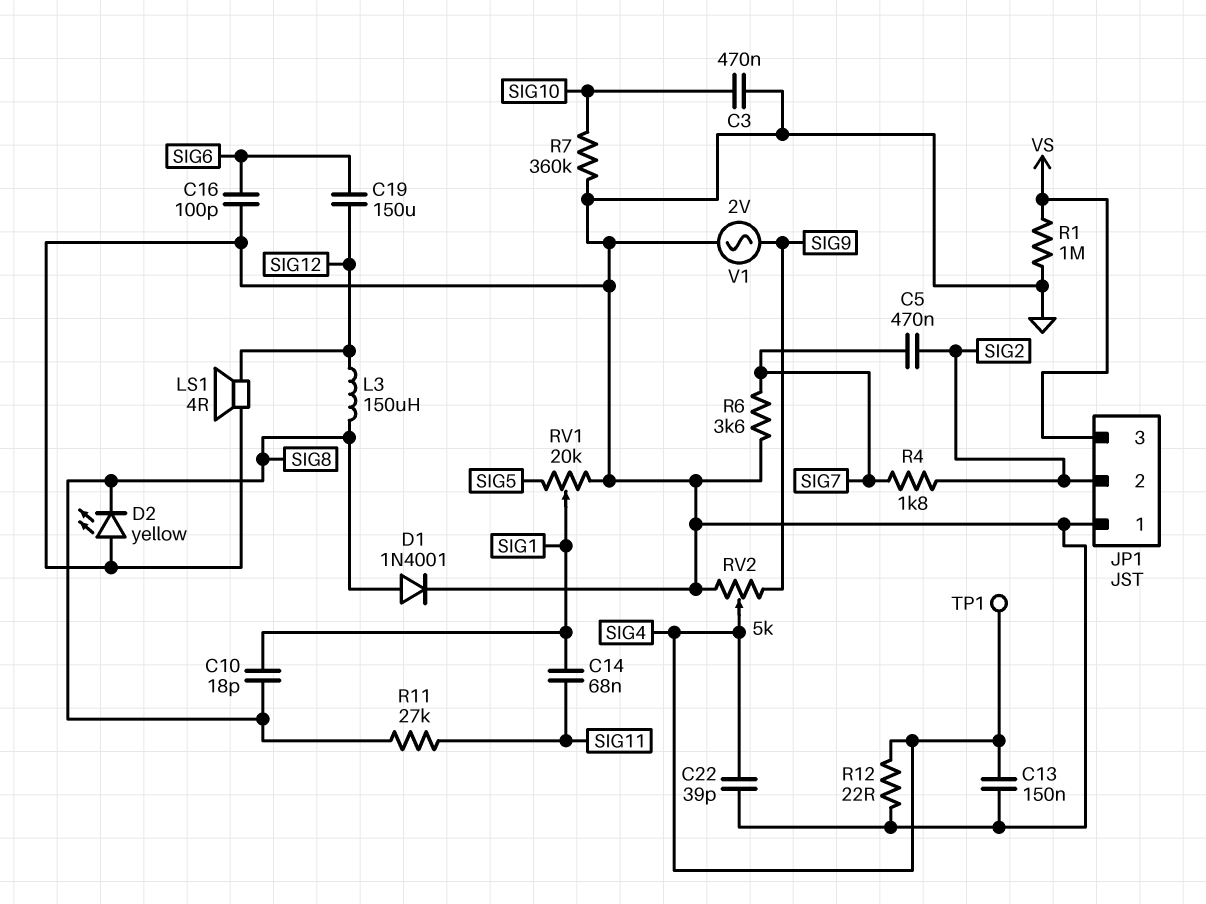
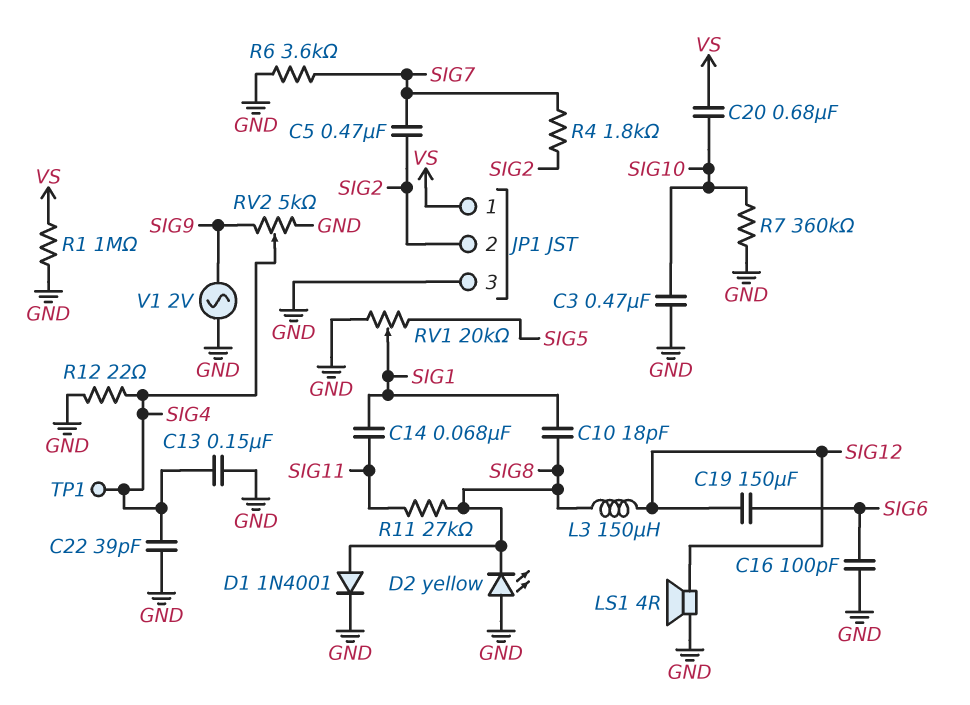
C20: none -> 680nF (SIG10, VS)
JP1 pin 1: GND -> VS
JP1 pin 3: VS -> GND

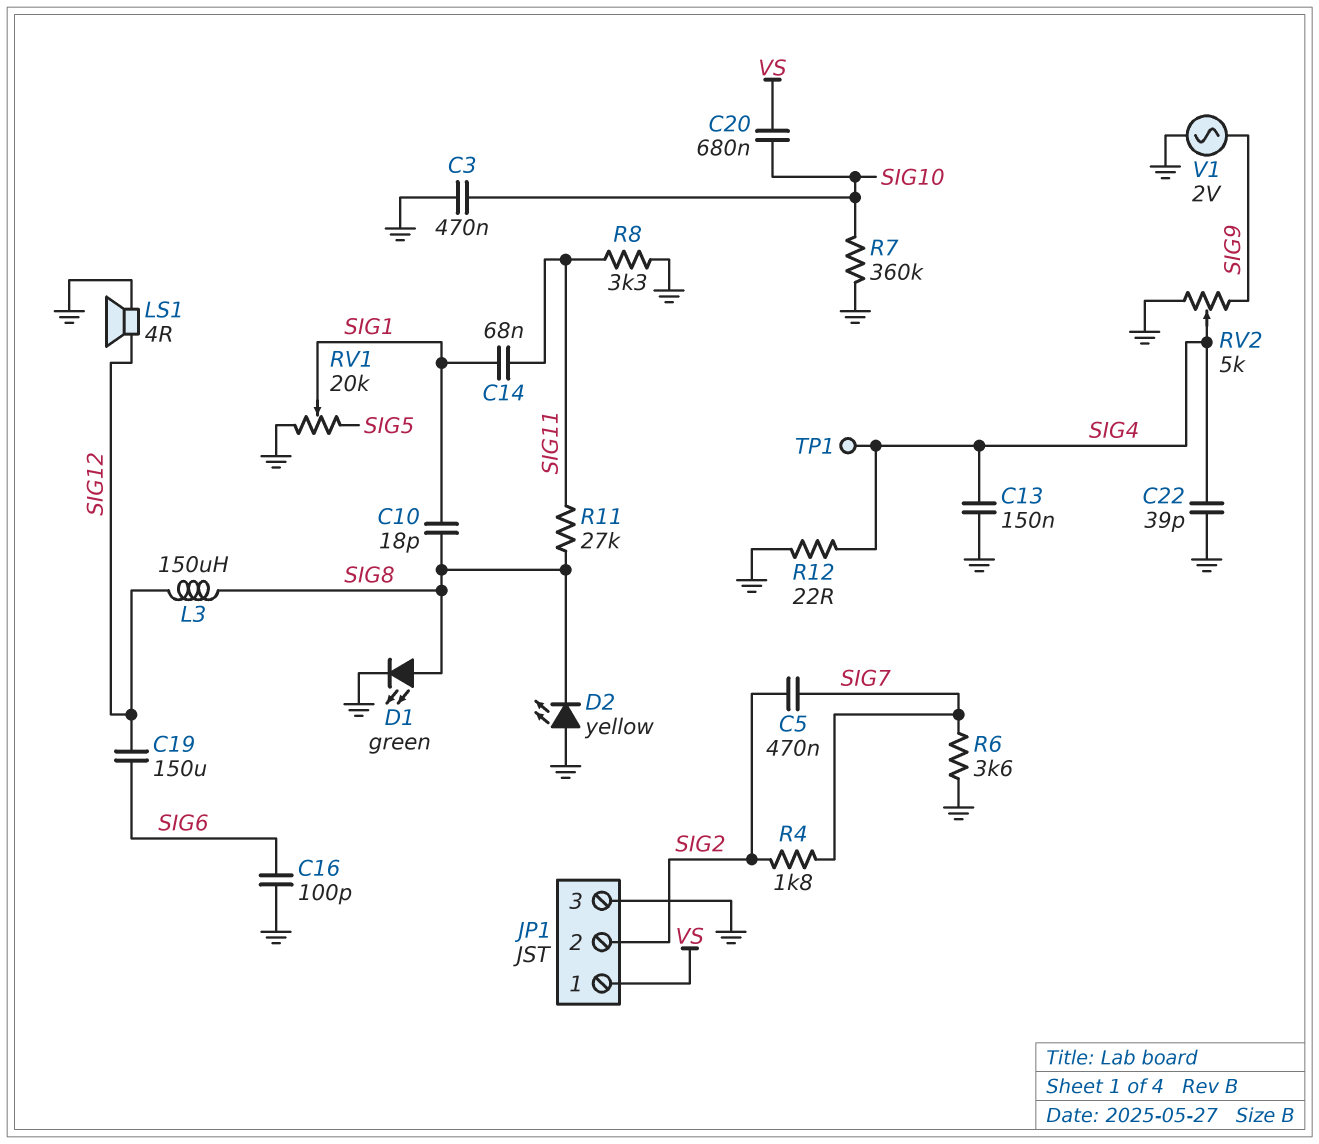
D1: diode 1N4001 (A SIG8, K GND) -> LED green (A SIG8, K GND)
R1: 1M (GND, VS) -> none
R8: none -> 3.3k (GND, SIG11)

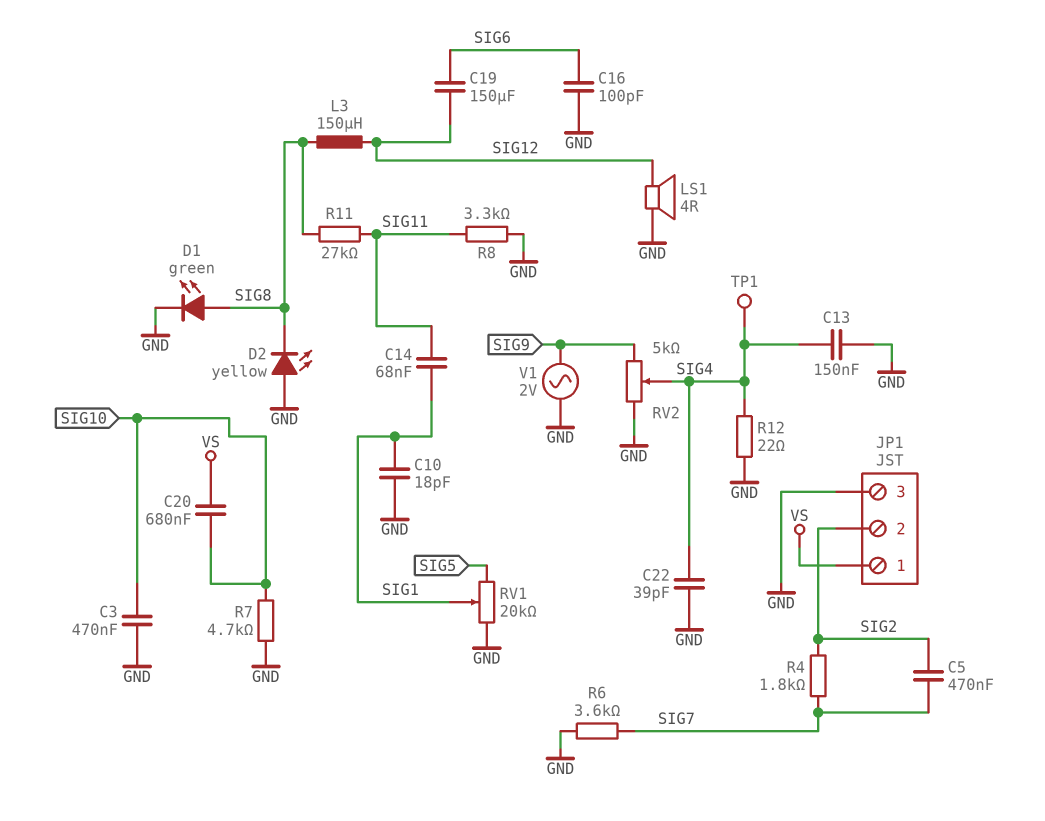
C10: 18pF (SIG1, SIG8) -> 18pF (GND, SIG1)
R7: 360k (GND, SIG10) -> 4.7k (GND, SIG10)

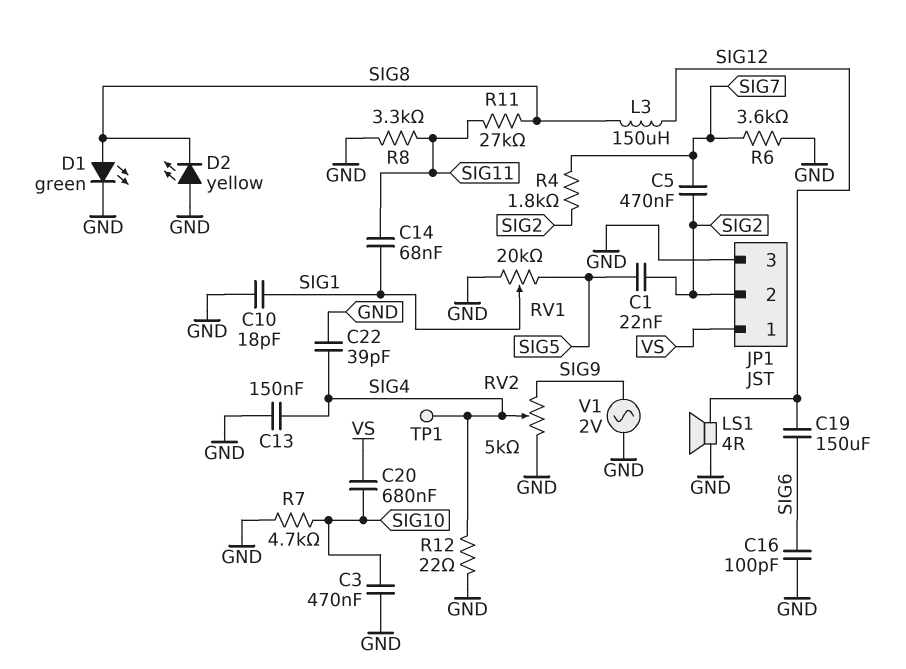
C1: none -> 22nF (SIG2, SIG5)

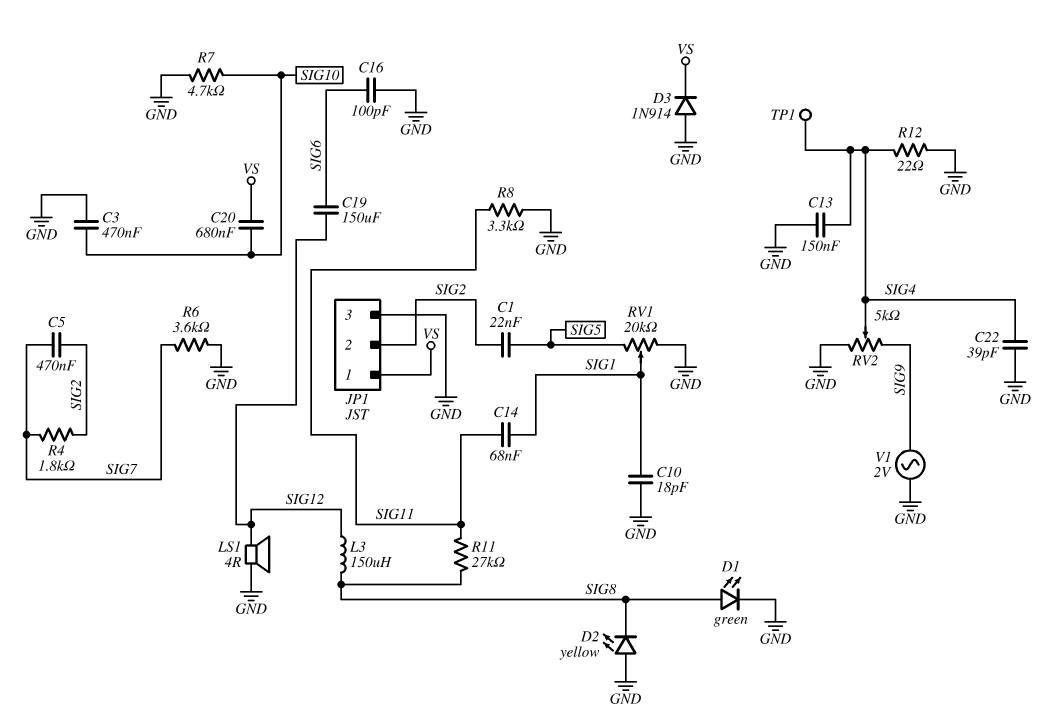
D3: none -> diode 1N914 (A GND, K VS)

